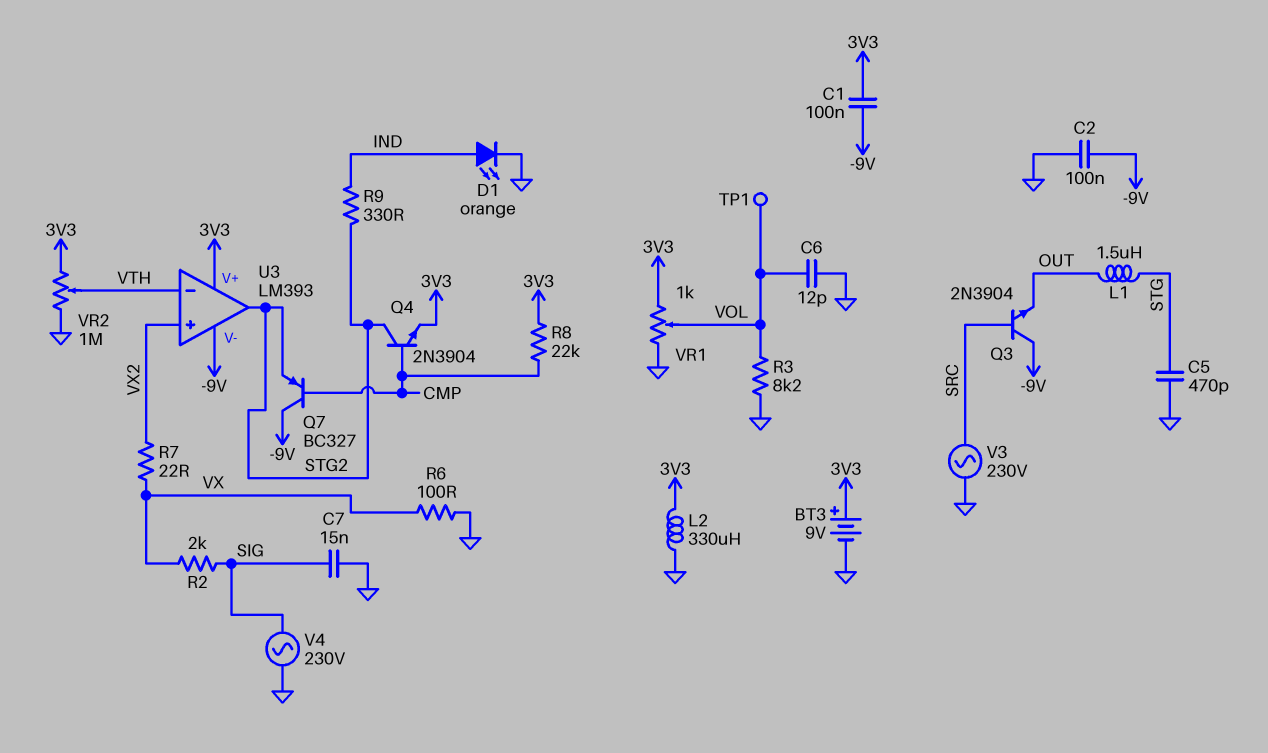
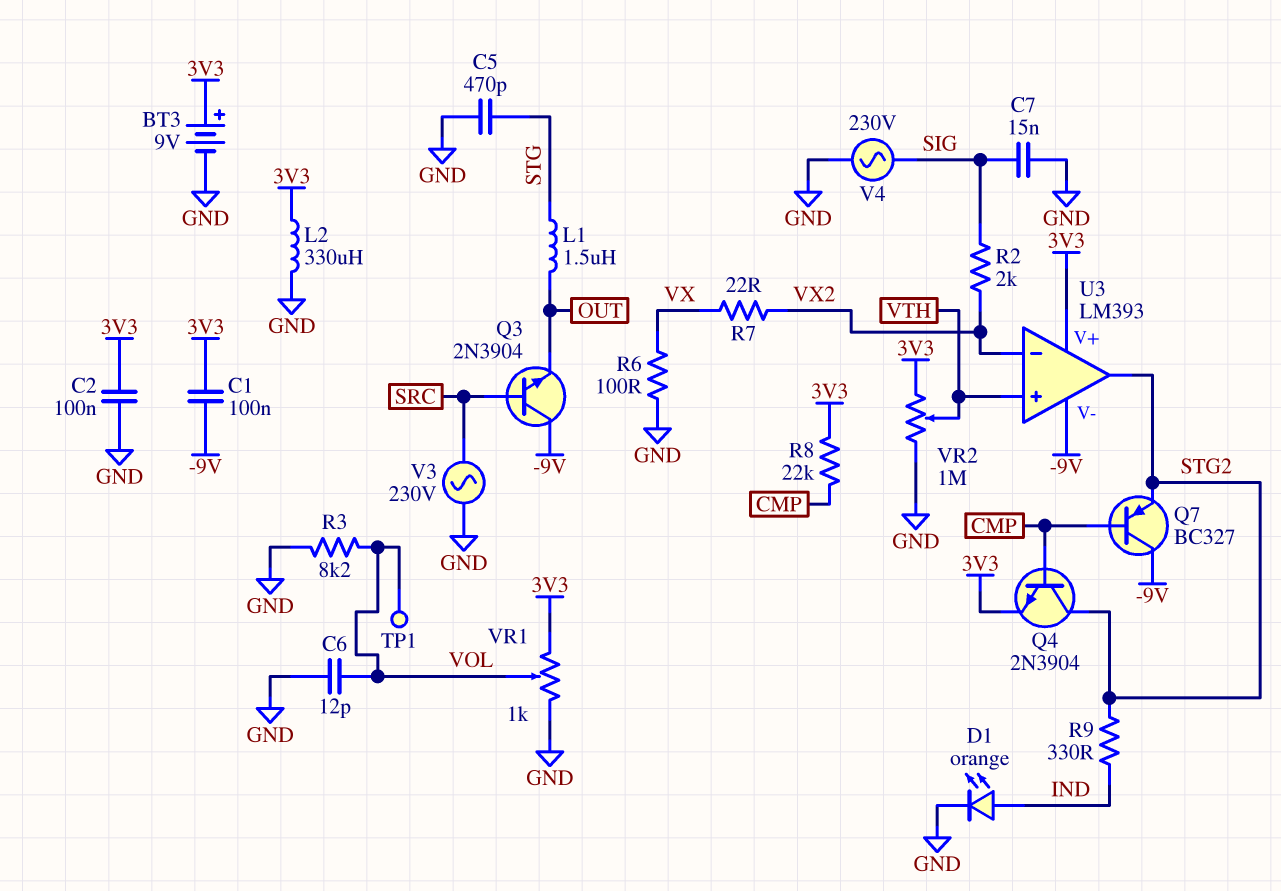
C2: 100nF (-9V, GND) -> 100nF (3V3, GND)
R2: 2k (SIG, VX) -> 2k (SIG, VX2)
U3 pin in+: VX2 -> VTH
U3 pin in-: VTH -> VX2

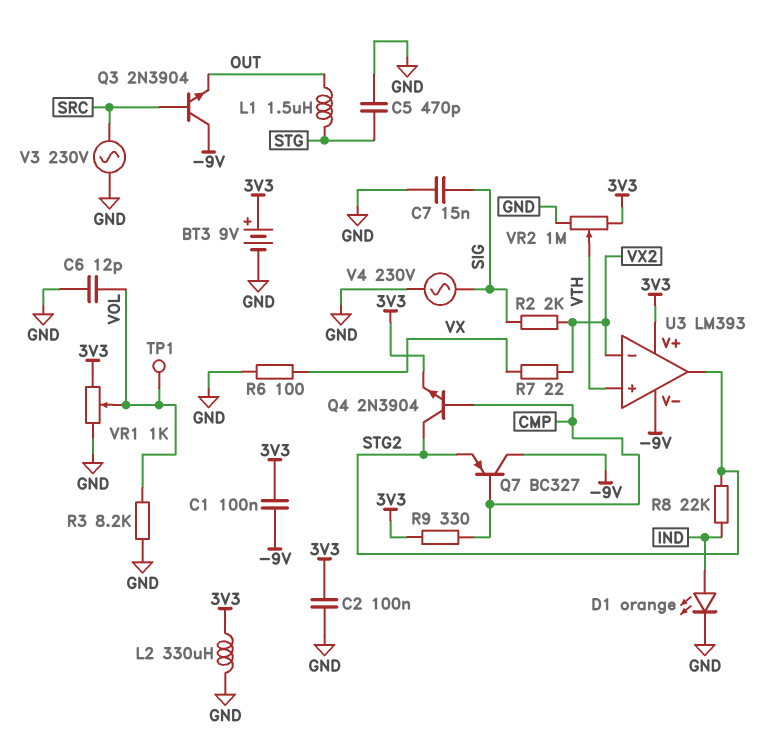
R8: 22k (3V3, CMP) -> 22k (IND, STG2)
R9: 330 (IND, STG2) -> 330 (3V3, CMP)

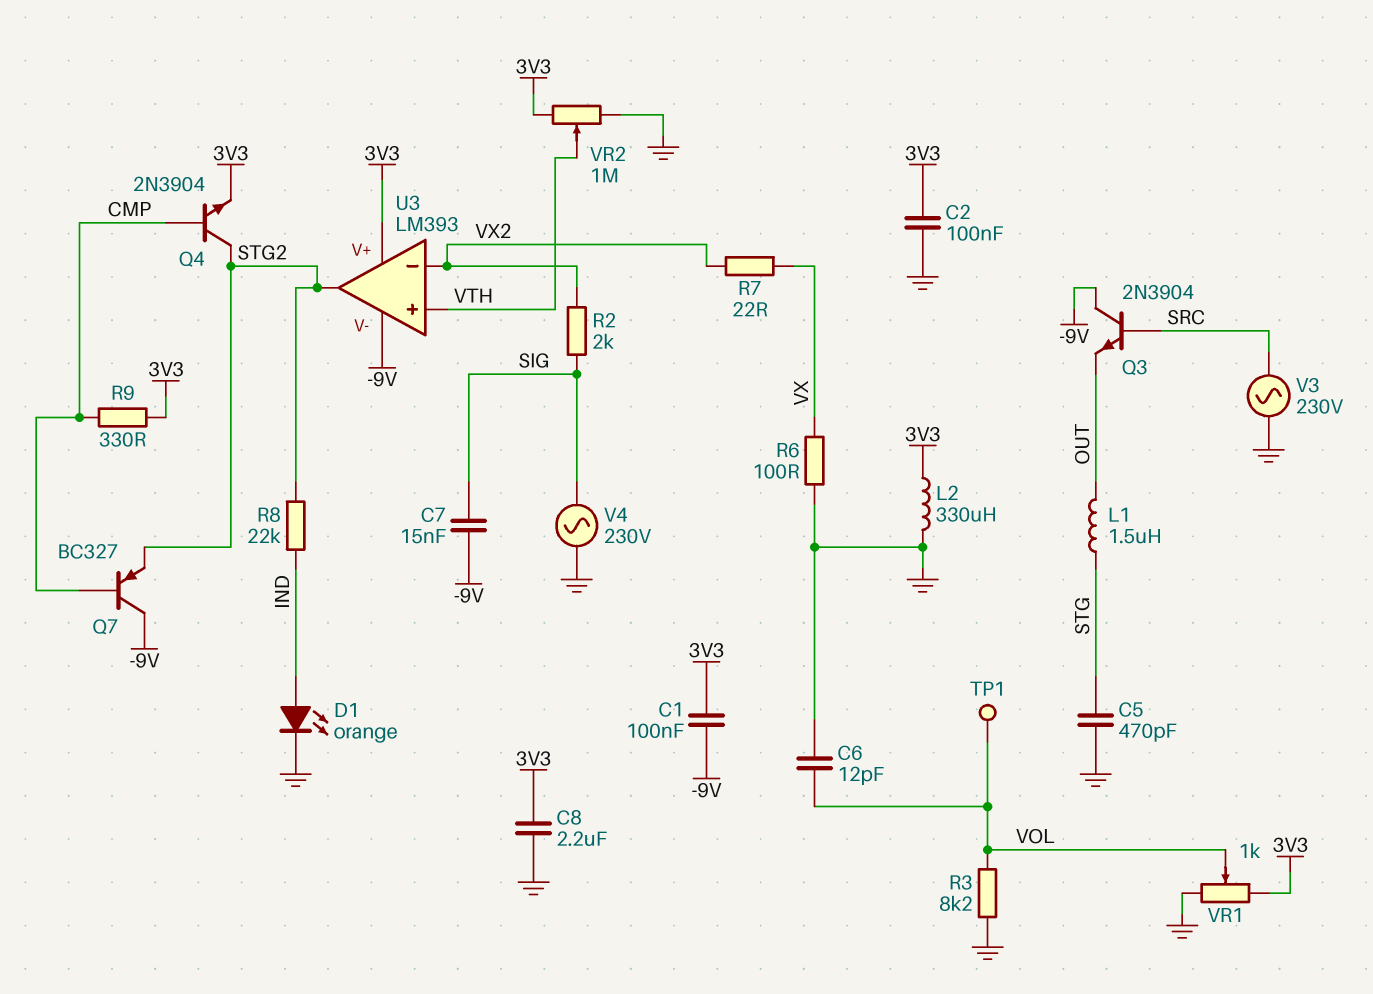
BT3: 9V (plus 3V3, minus GND) -> none
C7: 15nF (GND, SIG) -> 15nF (-9V, SIG)
C8: none -> 2.2uF (3V3, GND)

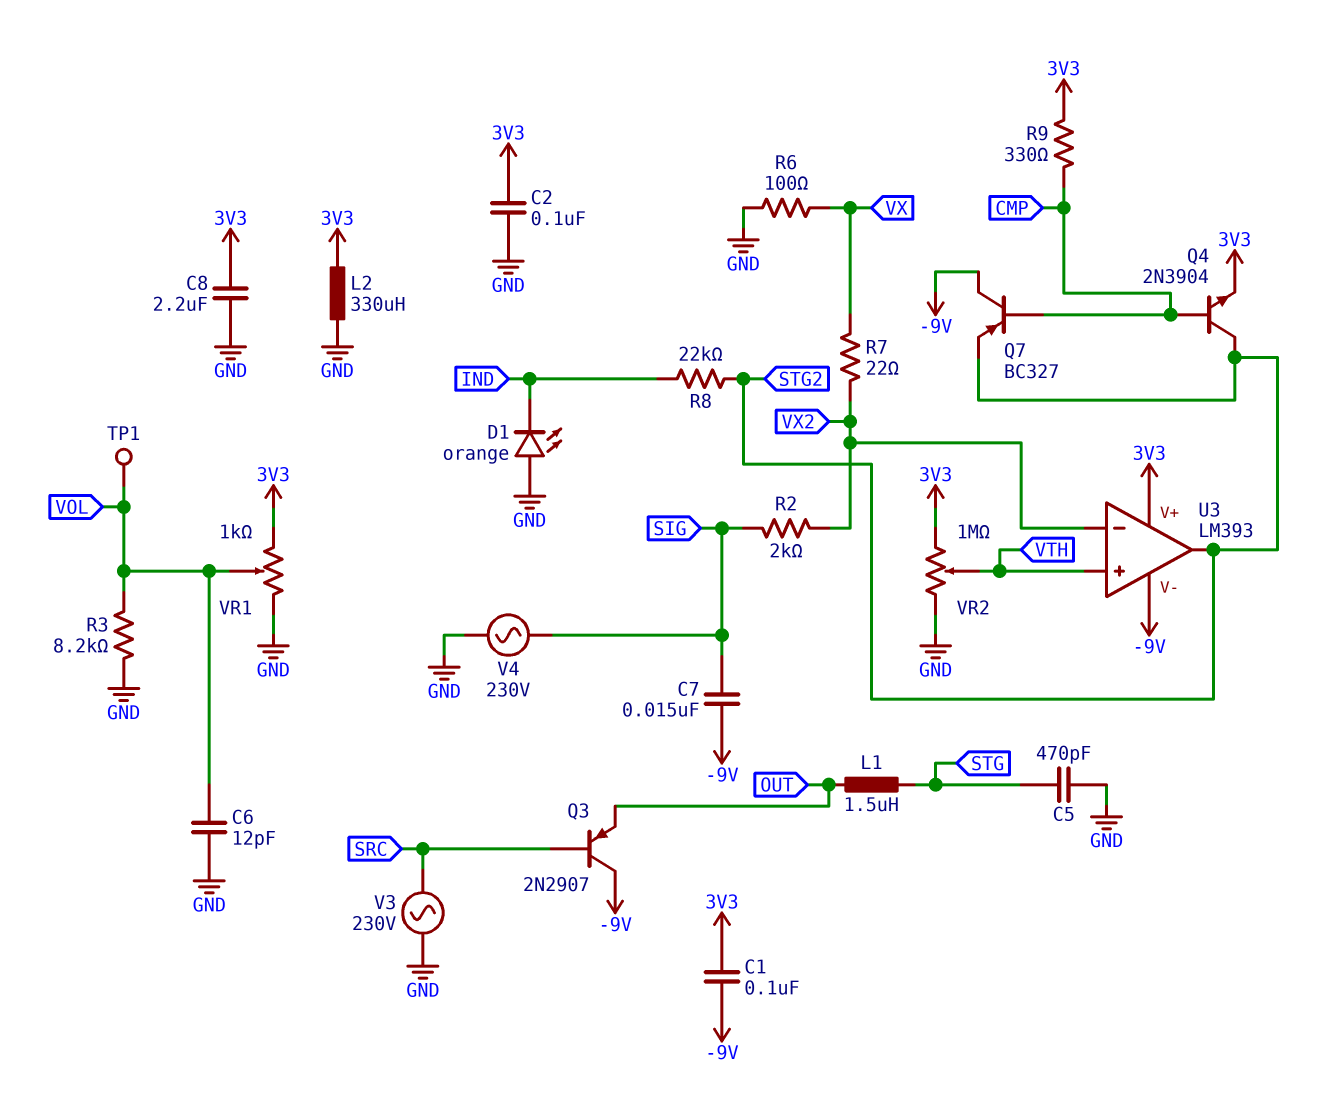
D1: LED orange (A IND, K GND) -> LED orange (A GND, K IND)
Q3: NPN 2N3904 (B SRC, C -9V, E OUT) -> PNP 2N2907 (B SRC, C -9V, E OUT)

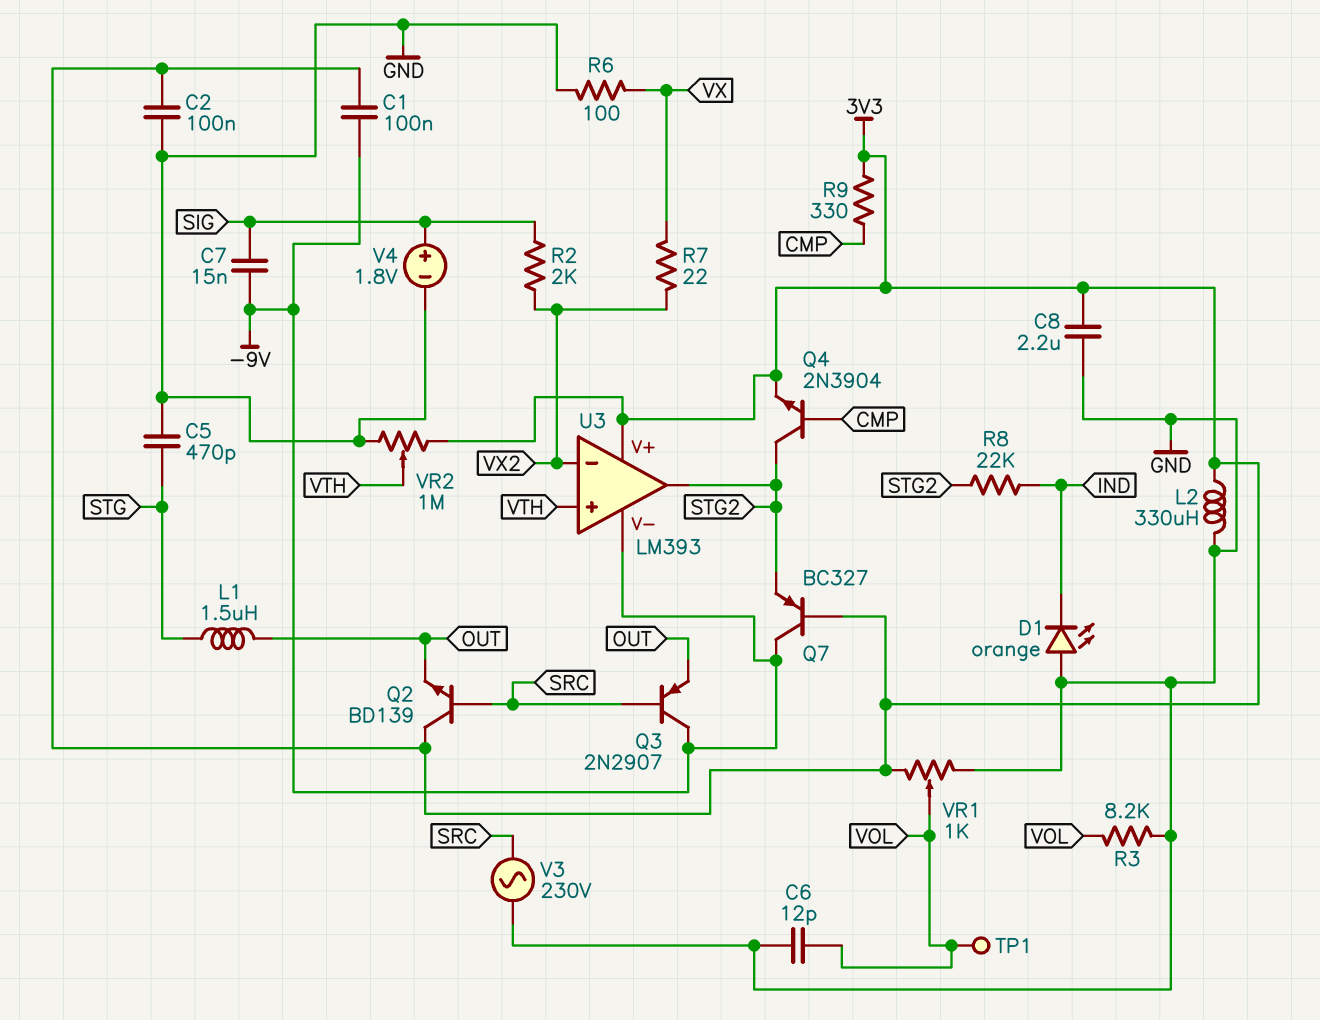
Q2: none -> NPN BD139 (B SRC, C 3V3, E OUT)
Q7: PNP BC327 (B CMP, C -9V, E STG2) -> PNP BC327 (B 3V3, C -9V, E STG2)
V4: AC 230V (GND, SIG) -> 1.8V (plus SIG, minus GND)

